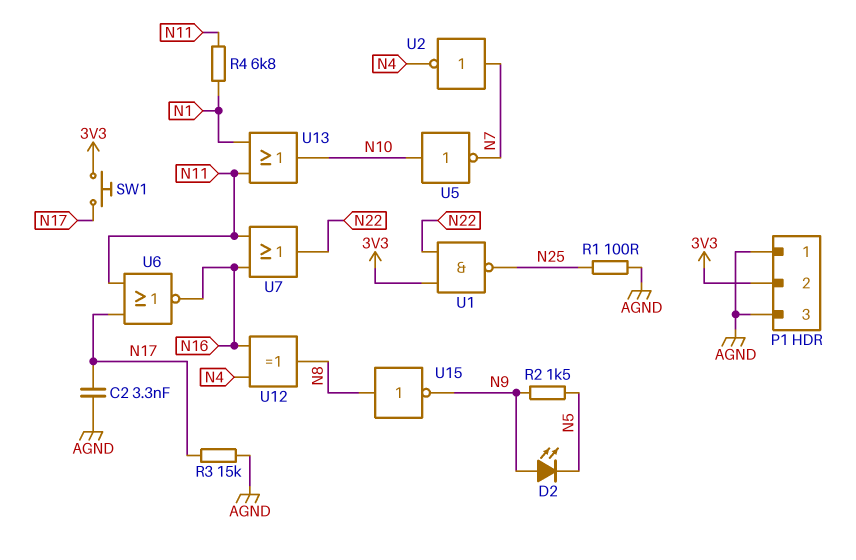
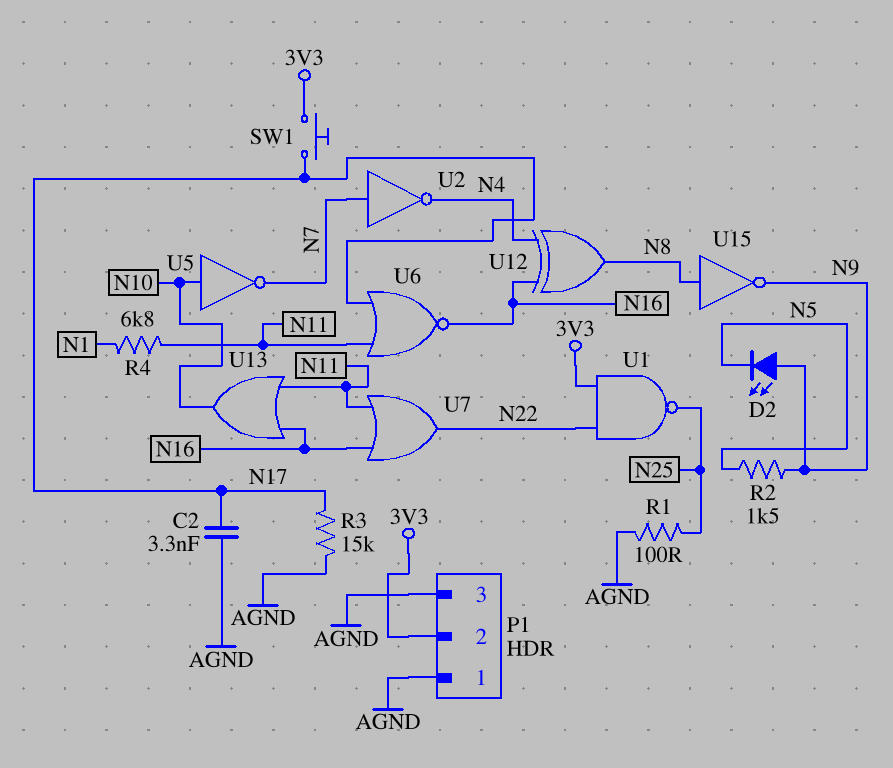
U13: OR (in N1, in N11, out N10) -> OR (in N11, in N16, out N10)

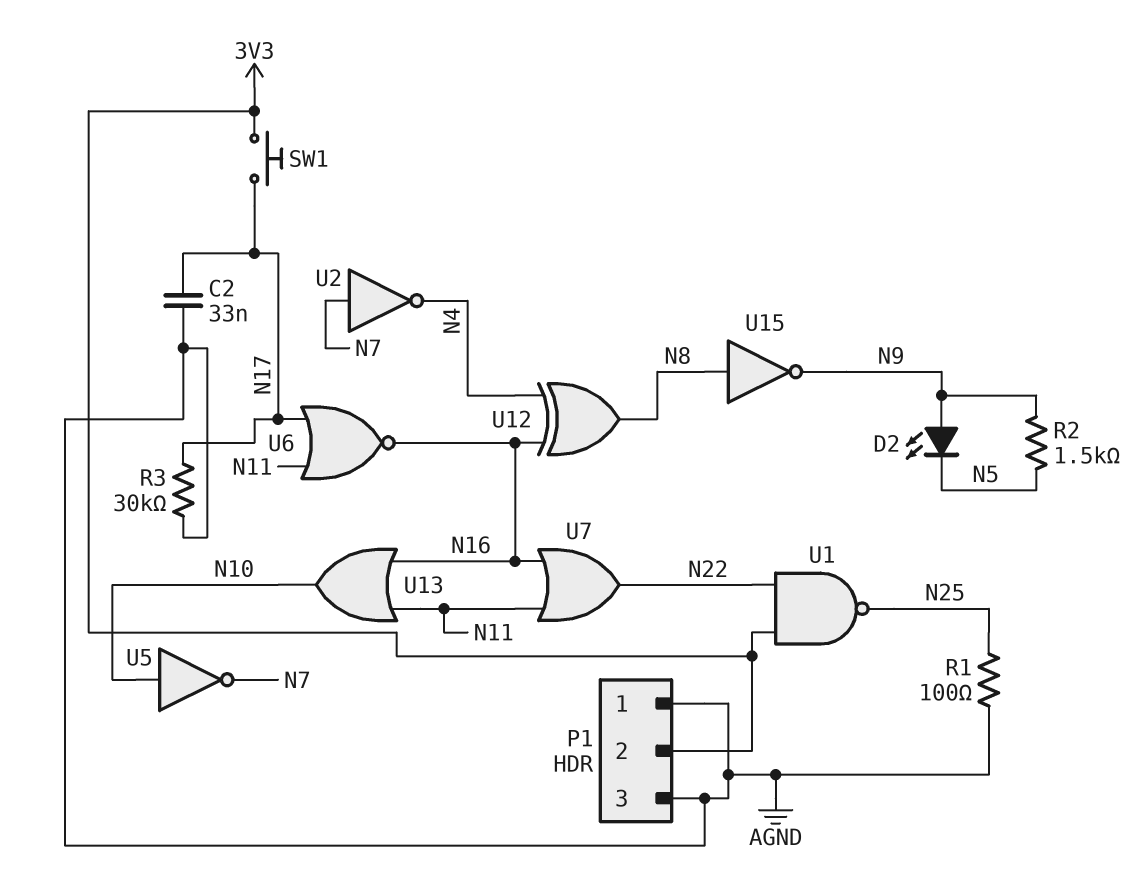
C2: 3.3nF (AGND, N17) -> 33nF (AGND, N17)
R3: 15k (AGND, N17) -> 30k (AGND, N17)
R4: 6.8k (N1, N11) -> none

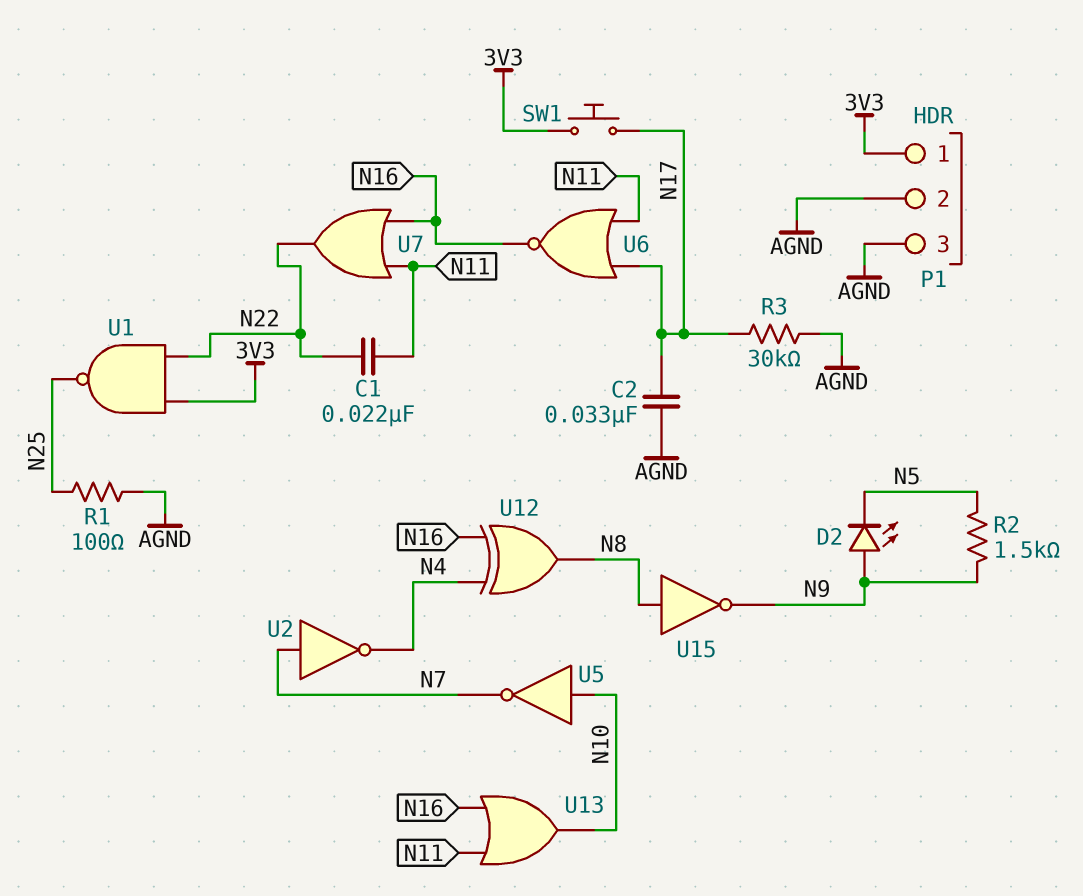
C1: none -> 22nF (N11, N22)
P1 pin 1: AGND -> 3V3
P1 pin 2: 3V3 -> AGND

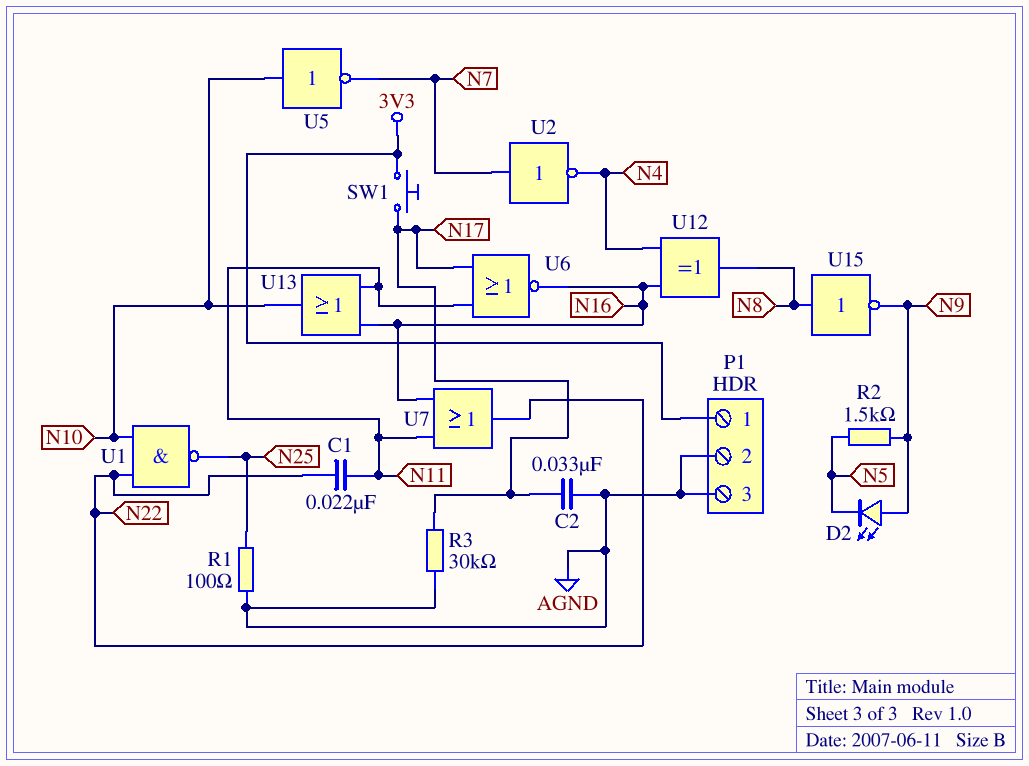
U1: NAND (in 3V3, in N22, out N25) -> NAND (in N10, in N22, out N25)

